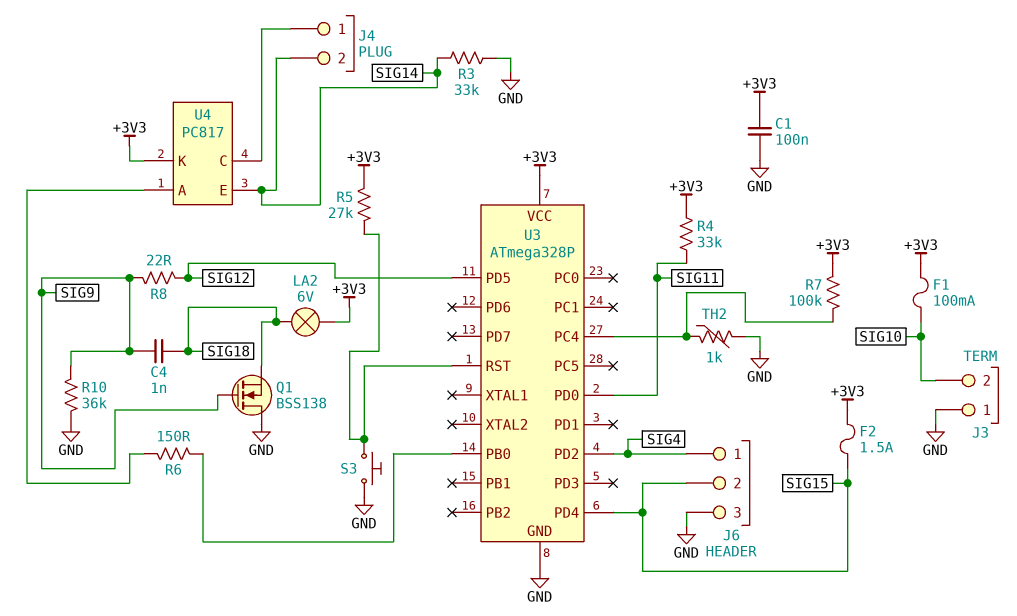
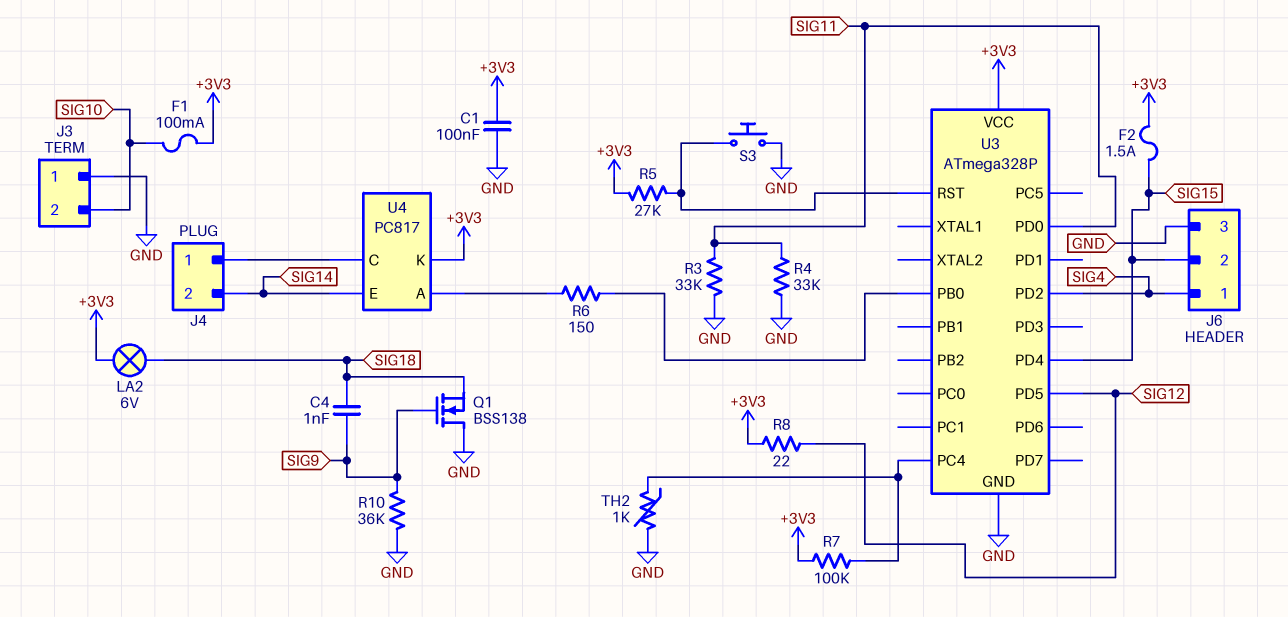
R3: 33k (GND, SIG14) -> 33k (GND, SIG11)
R4: 33k (+3V3, SIG11) -> 33k (GND, SIG11)
R8: 22 (SIG9, SIG12) -> 22 (+3V3, SIG12)

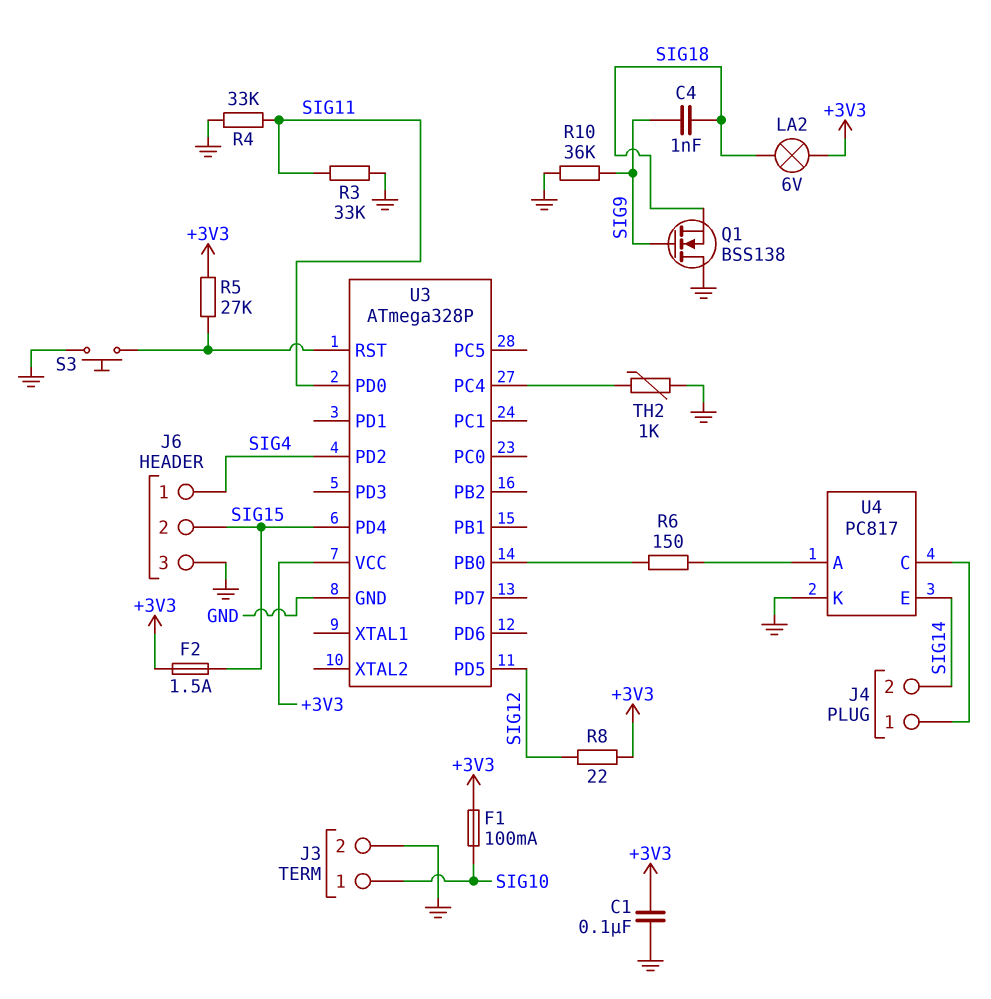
J3 pin 1: GND -> SIG10
J3 pin 2: SIG10 -> GND
R7: 100k (+3V3, U3/PC4) -> none
U4 pin K: +3V3 -> GND

